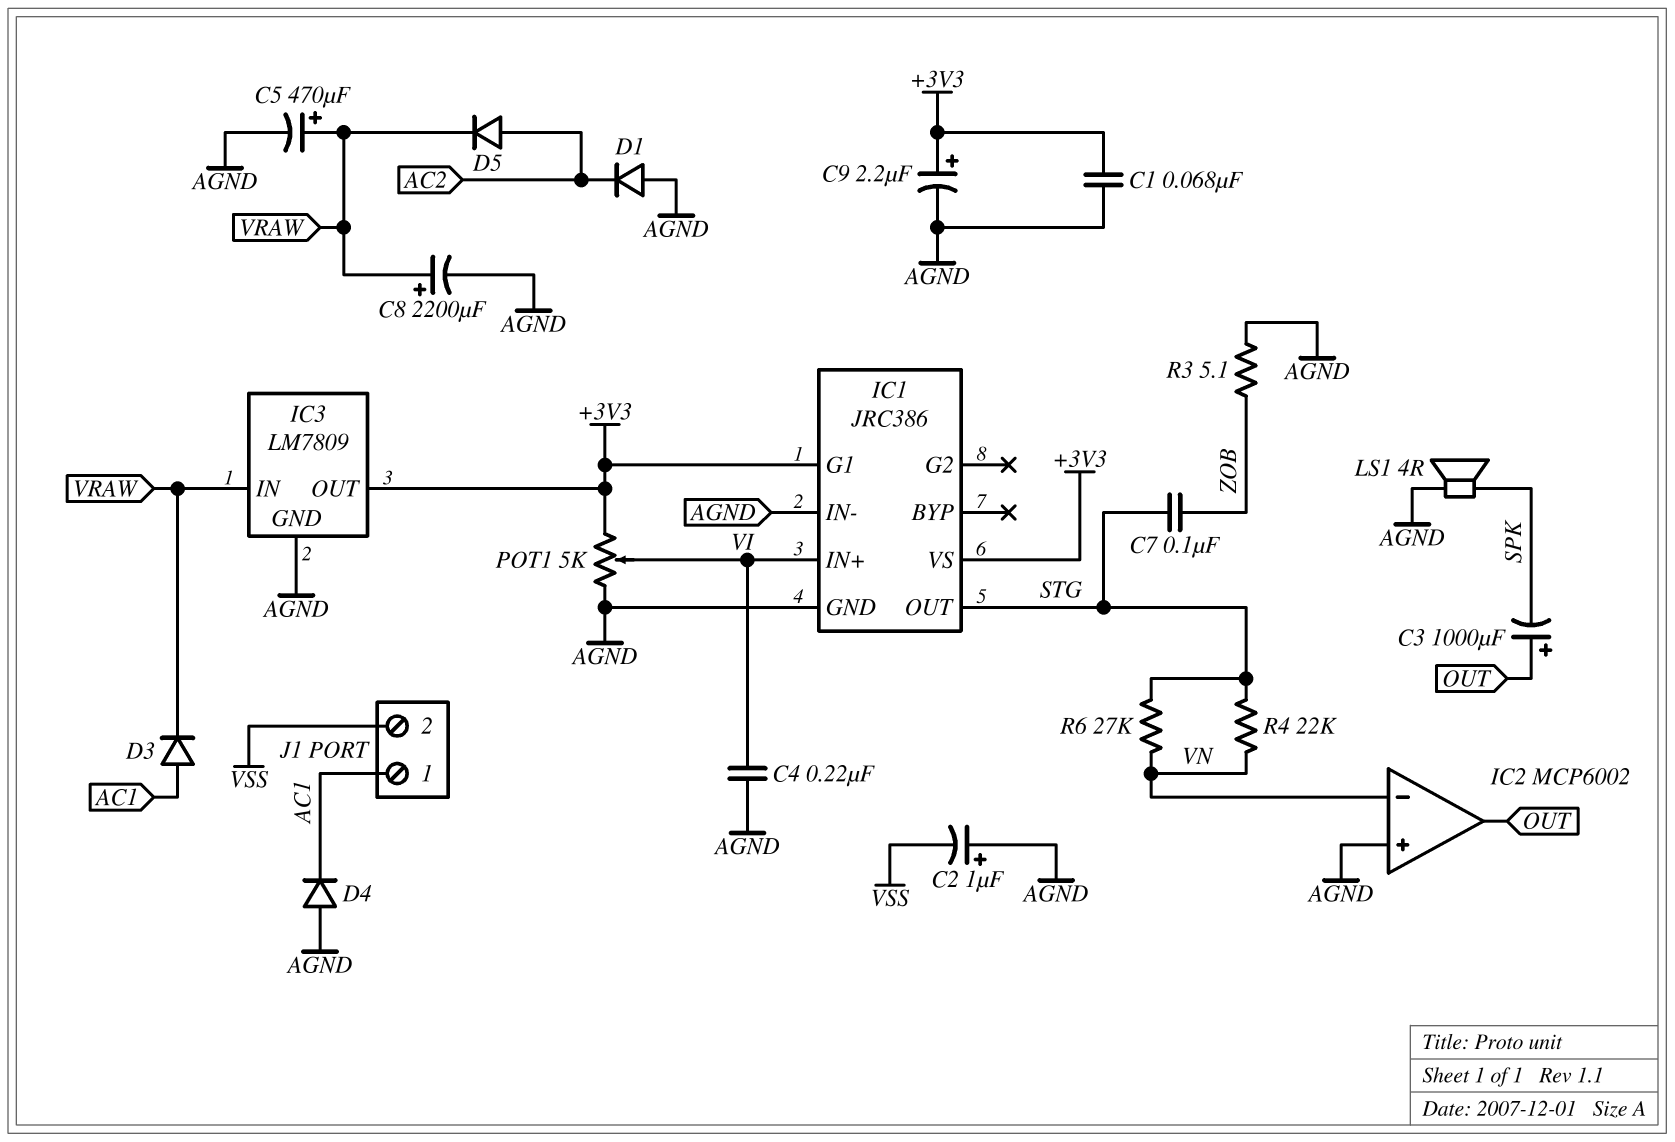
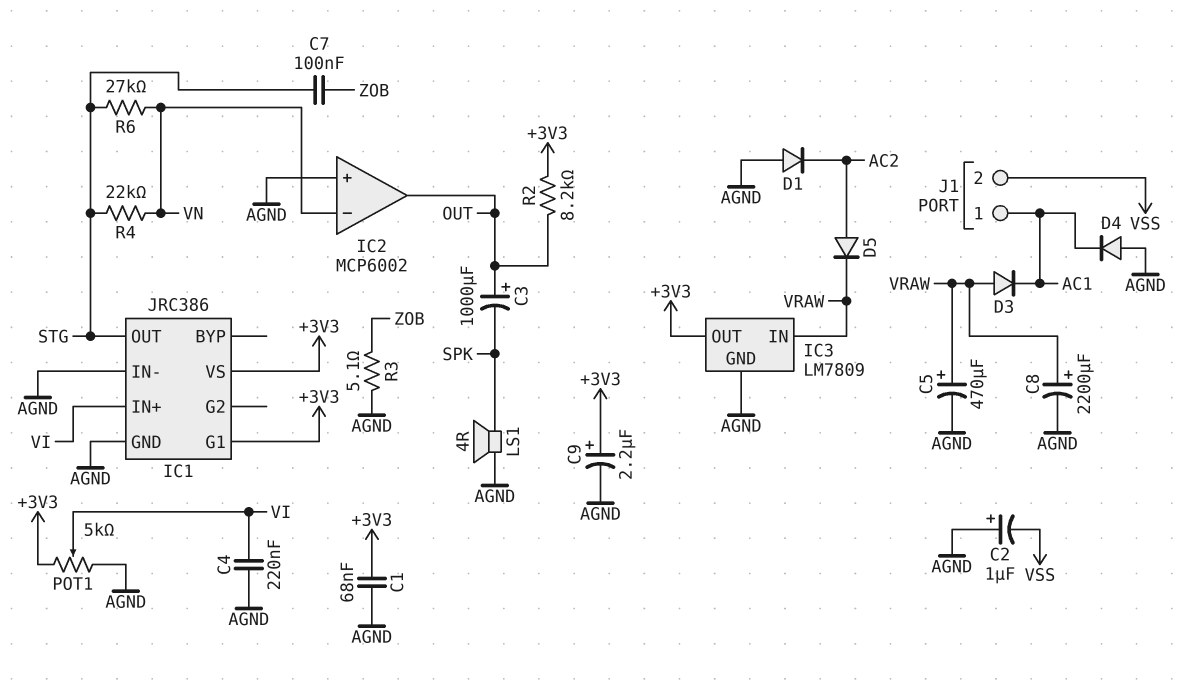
D3: diode (A AC1, K VRAW) -> diode (A VRAW, K AC1)
R2: none -> 8.2k (+3V3, OUT)

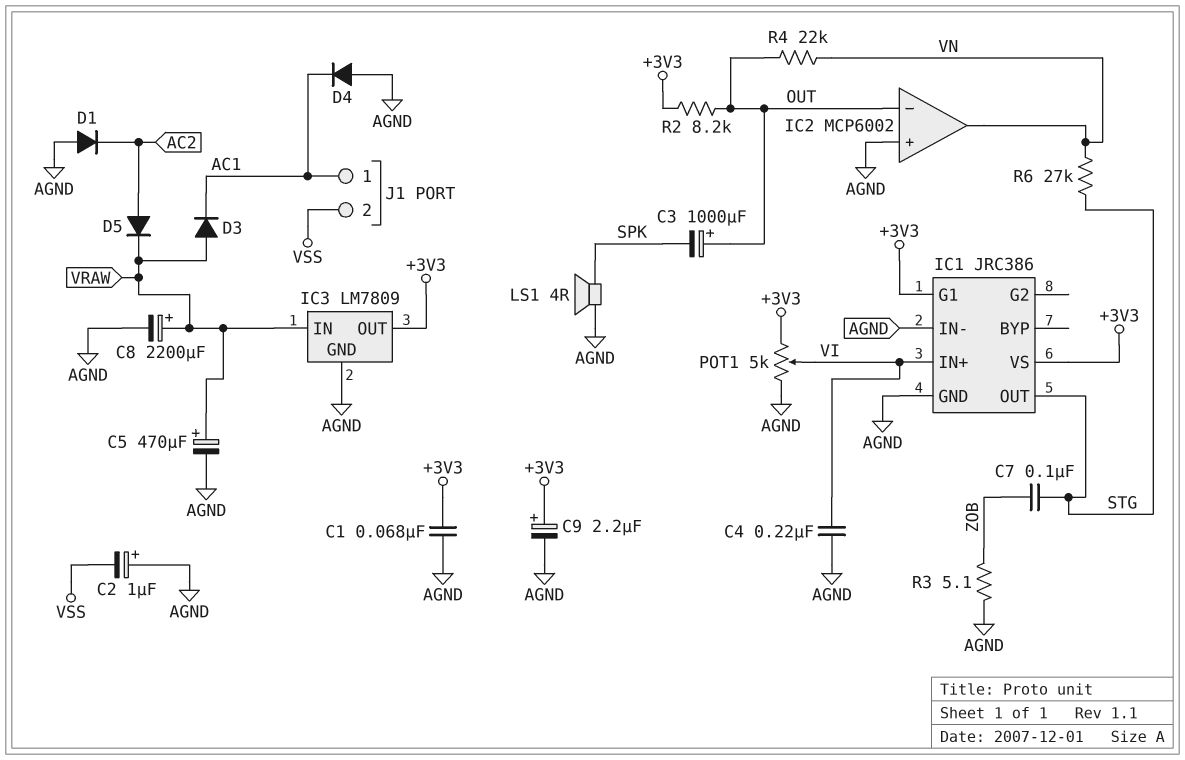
IC2 pin in-: VN -> OUT
IC2 pin out: OUT -> VN
R4: 22k (STG, VN) -> 22k (OUT, VN)

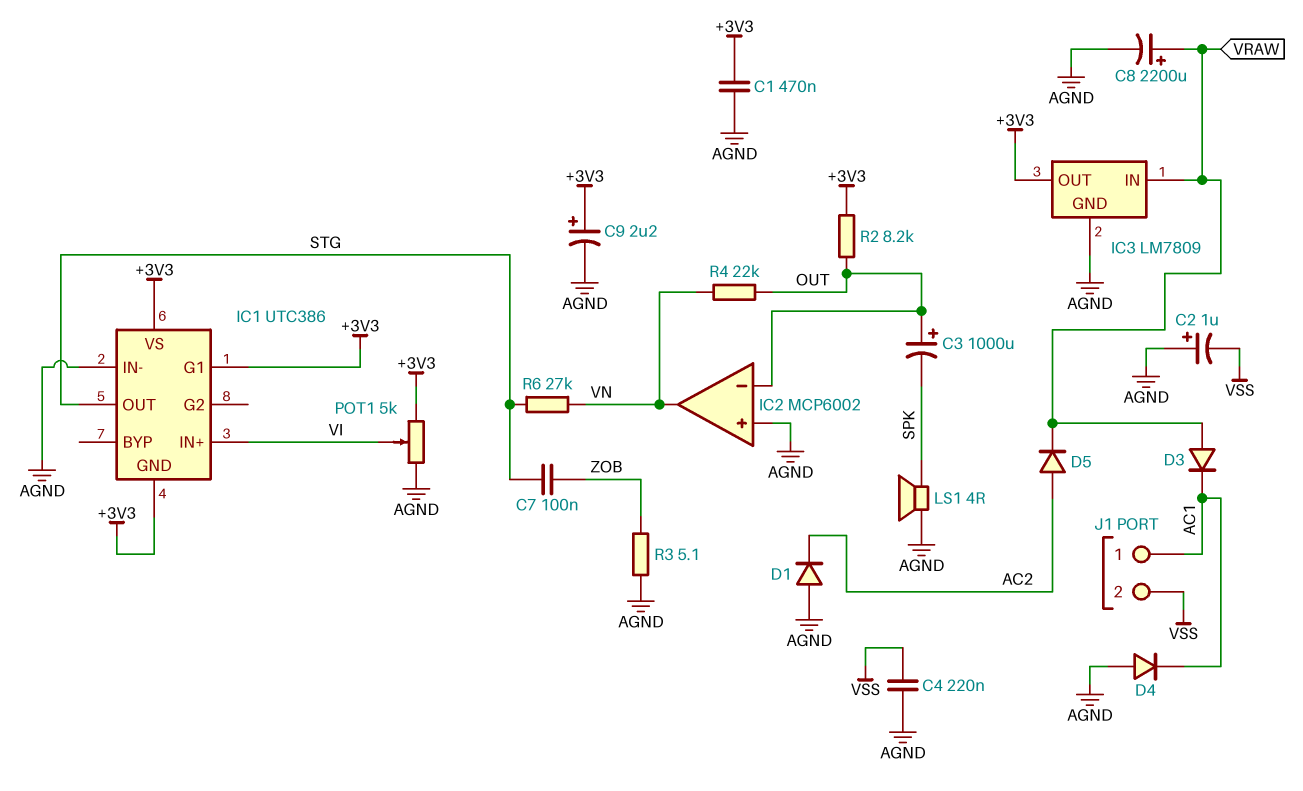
C1: 68nF (+3V3, AGND) -> 470nF (+3V3, AGND)
C4: 220nF (AGND, VI) -> 220nF (AGND, VSS)
C5: 470uF (plus VRAW, minus AGND) -> none
IC1: JRC386 -> UTC386
IC1 pin GND: AGND -> +3V3

